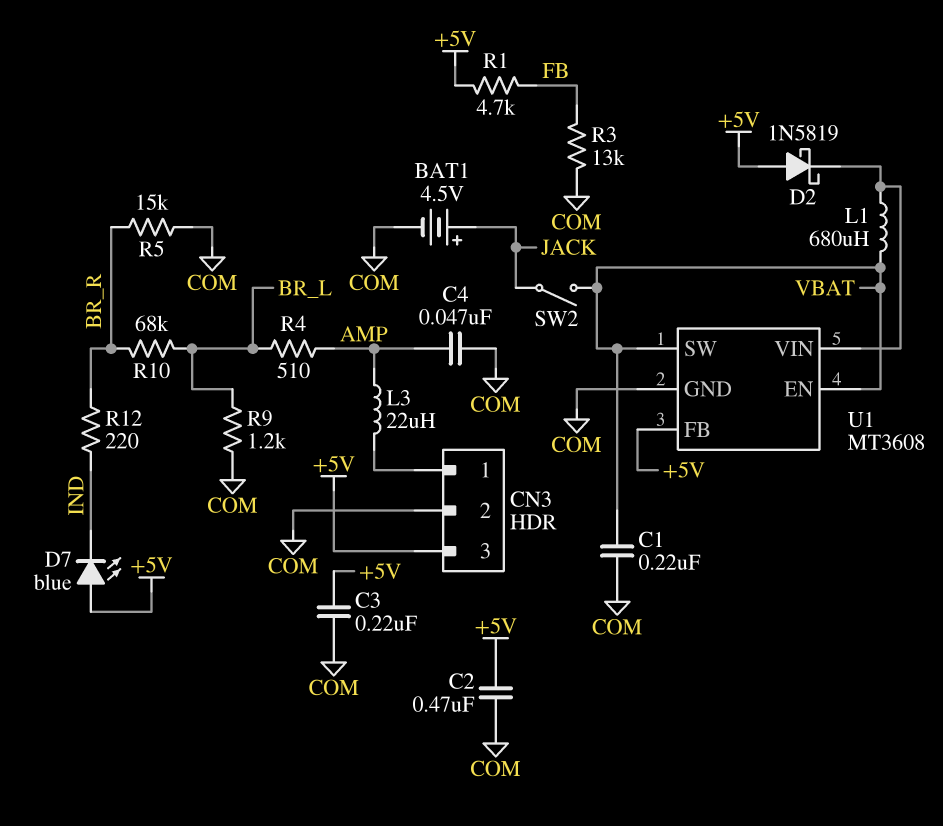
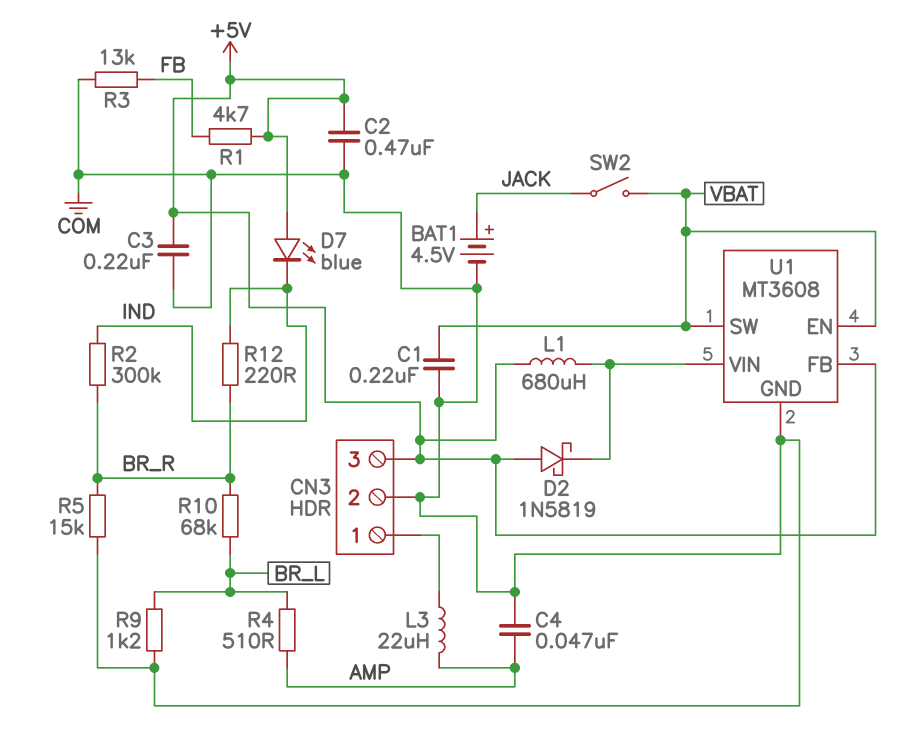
L1: 680uH (U1/VIN, VBAT) -> 680uH (+5V, U1/VIN)
R2: none -> 300k (BR_R, IND)

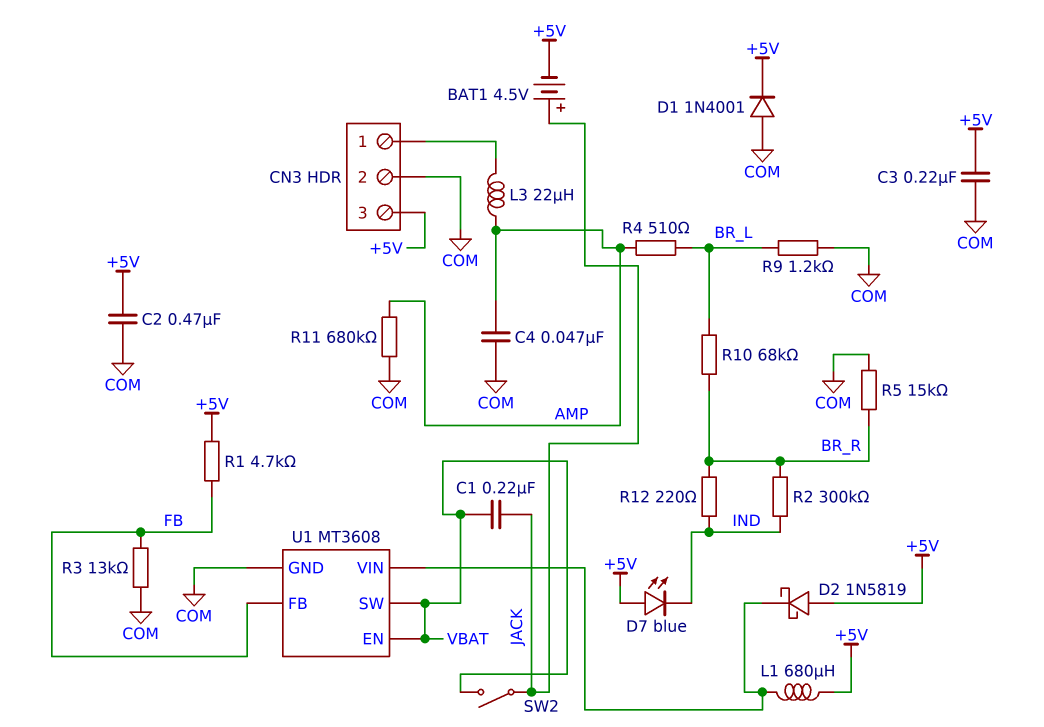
BAT1: 4.5V (plus JACK, minus COM) -> 4.5V (plus JACK, minus +5V)
C1: 220nF (COM, VBAT) -> 220nF (JACK, VBAT)
D1: none -> diode 1N4001 (A COM, K +5V)
R11: none -> 680k (AMP, COM)
U1 pin FB: +5V -> FB

